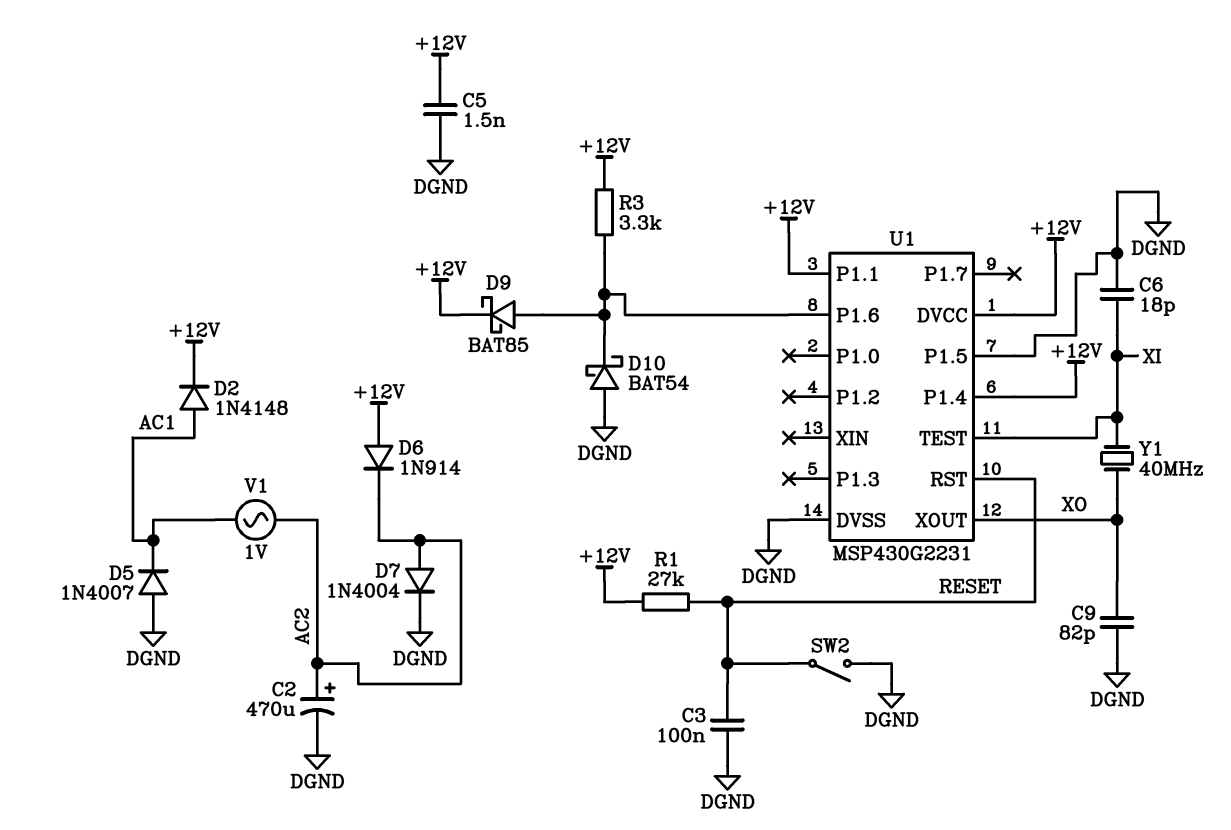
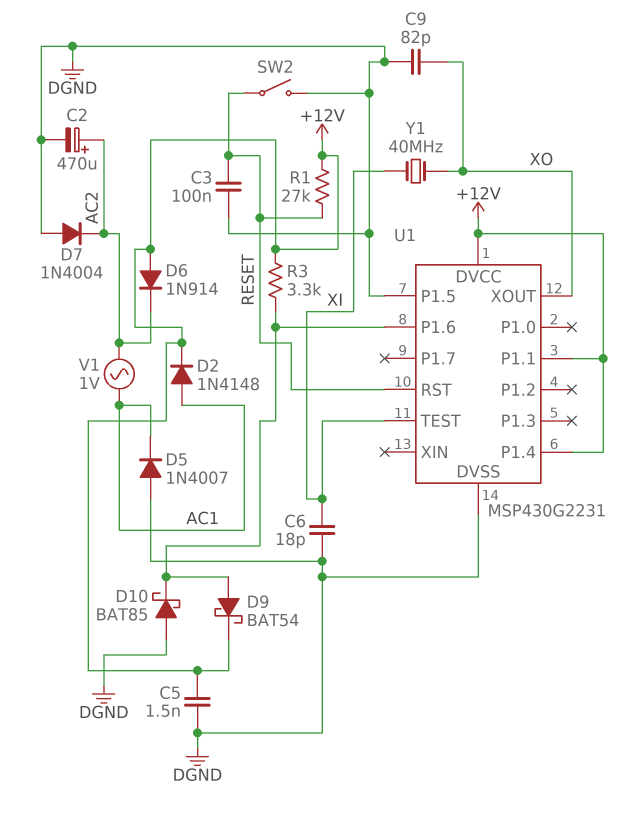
D7: diode 1N4004 (A AC2, K DGND) -> diode 1N4004 (A DGND, K AC2)
D9: schottky BAT85 (A U1/P1.6, K +12V) -> schottky BAT54 (A U1/P1.6, K +12V)
D10: schottky BAT54 (A DGND, K U1/P1.6) -> schottky BAT85 (A DGND, K U1/P1.6)

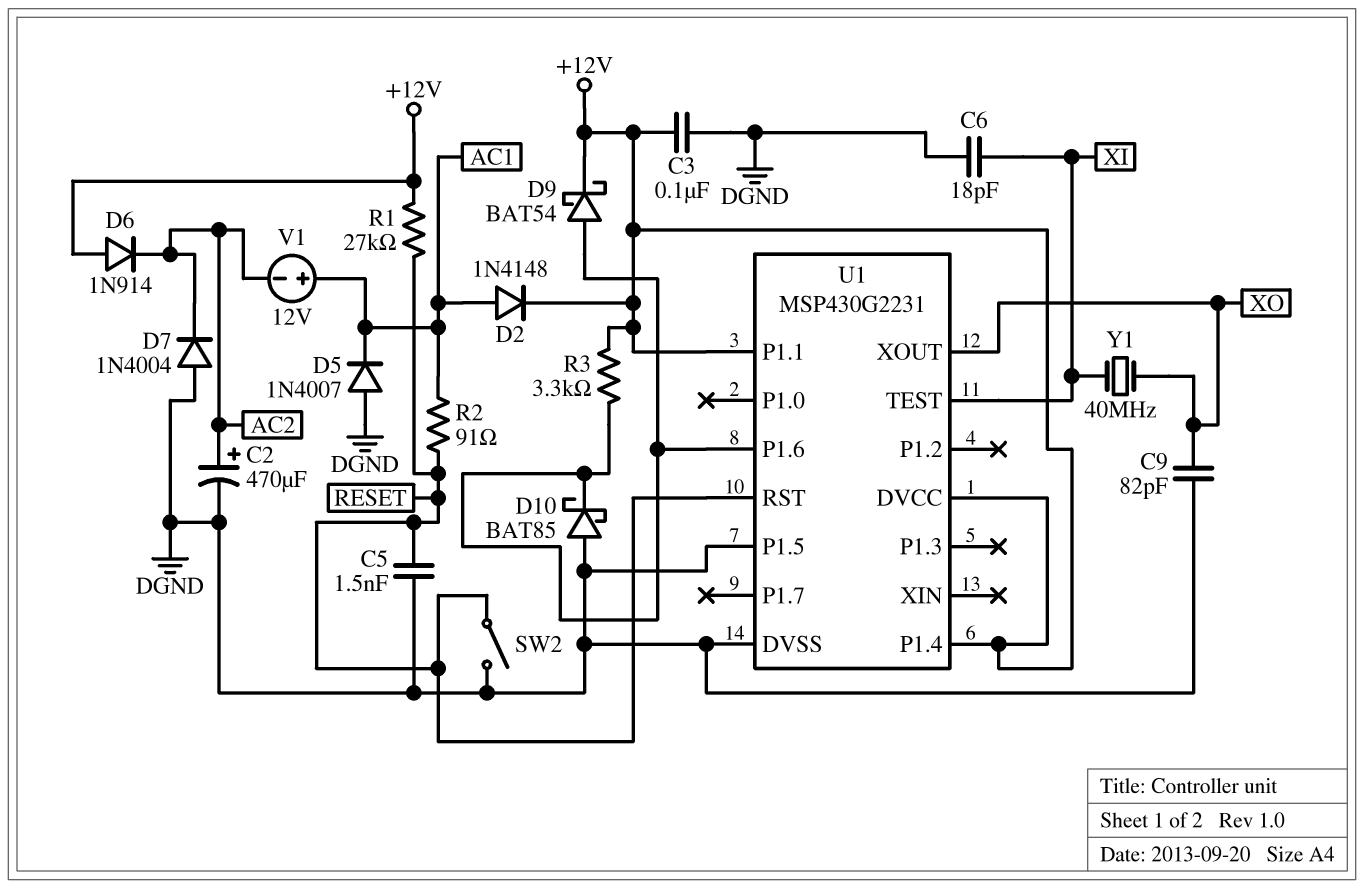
C3: 100nF (DGND, RESET) -> 100nF (+12V, DGND)
C5: 1.5nF (+12V, DGND) -> 1.5nF (DGND, RESET)
R2: none -> 91 (AC1, RESET)
V1: AC 1V (AC1, AC2) -> 12V (plus AC1, minus AC2)

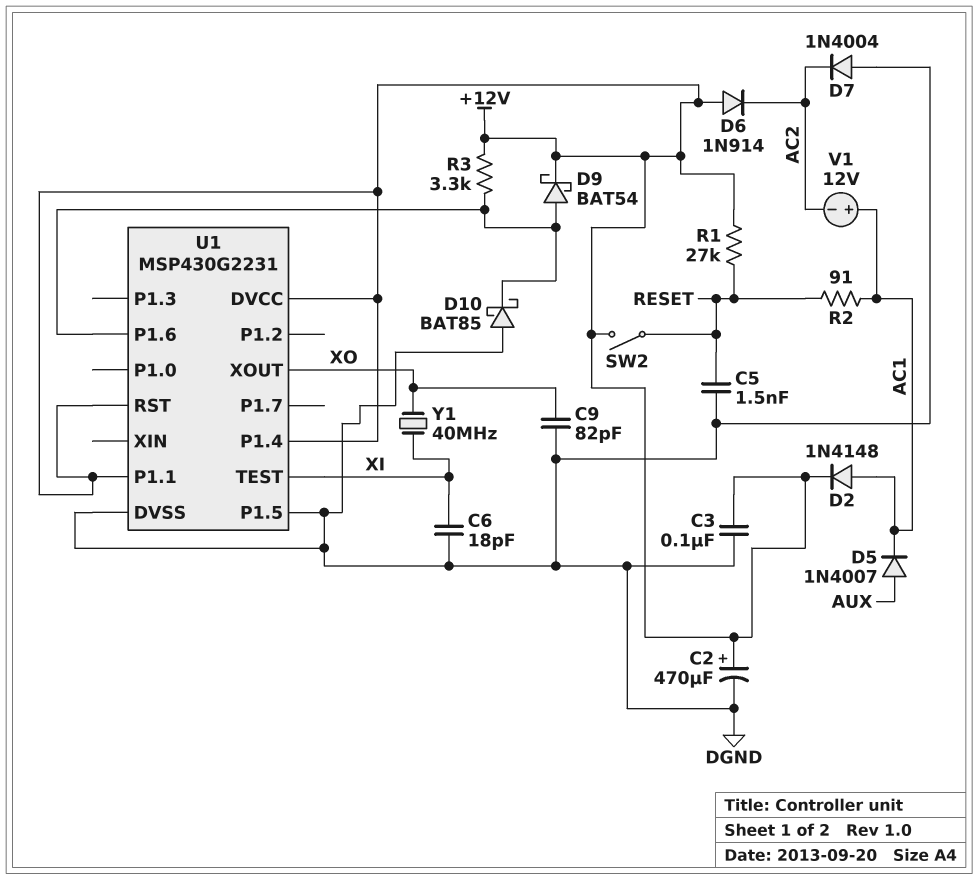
C2: 470uF (plus AC2, minus DGND) -> 470uF (plus +12V, minus DGND)
D5: diode 1N4007 (A DGND, K AC1) -> diode 1N4007 (A AUX, K AC1)
SW2: switch (DGND, RESET) -> switch (+12V, RESET)
U1 pin RST: RESET -> +12V

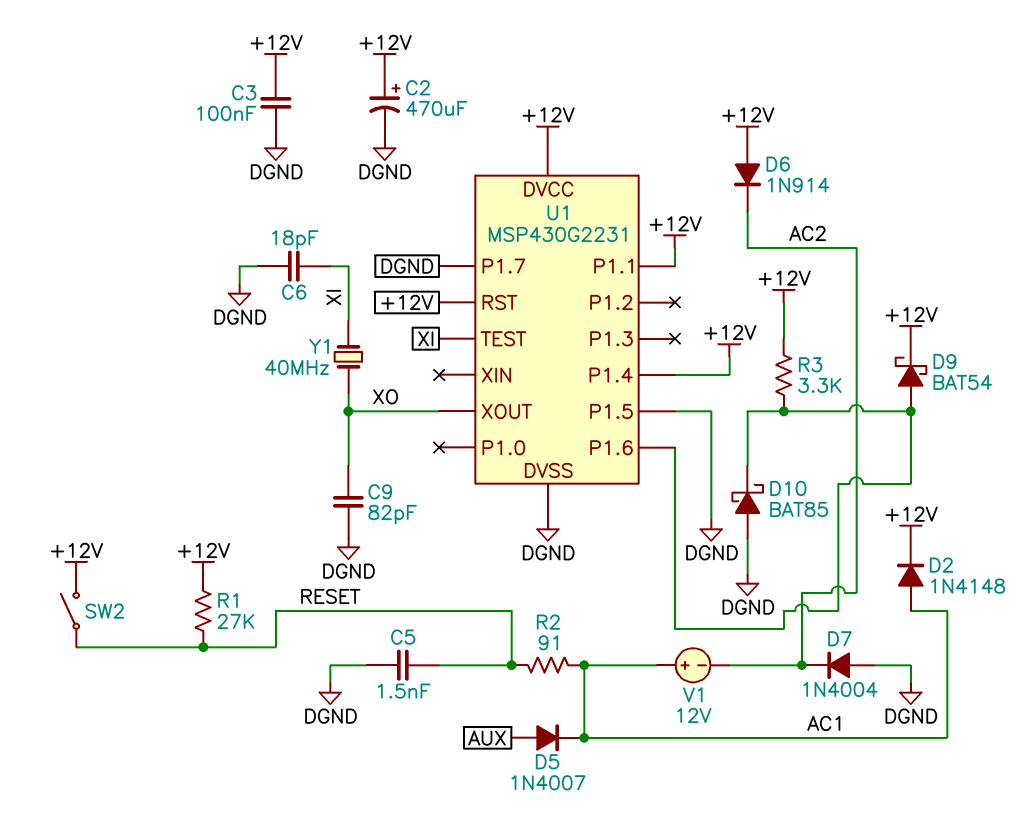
U1 pin P1.7: none -> DGND

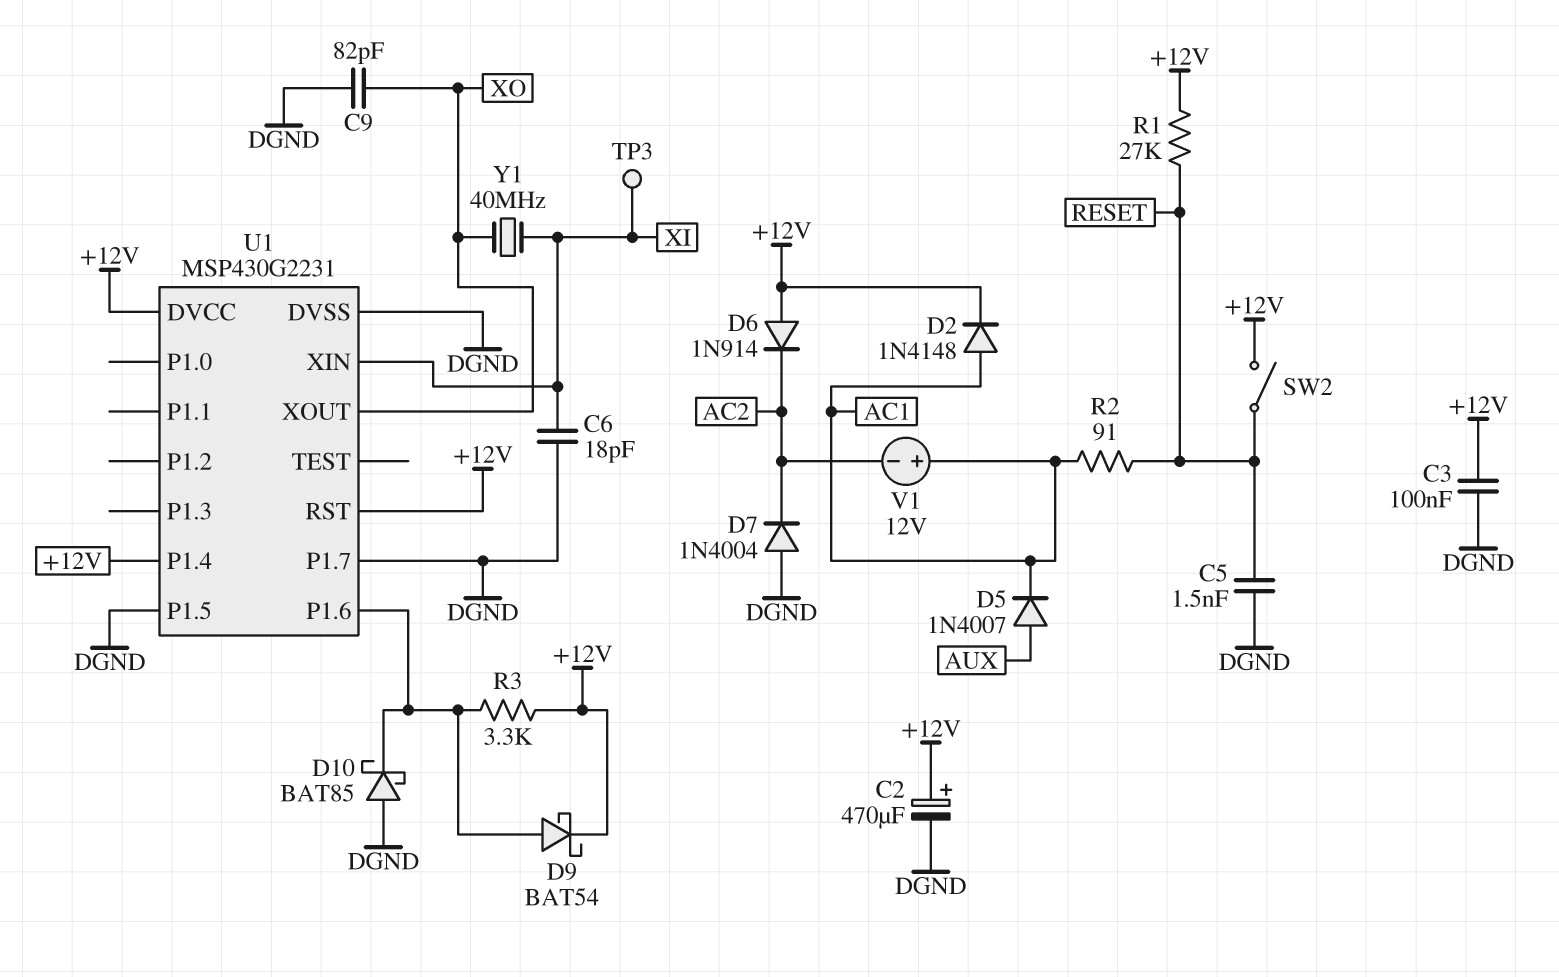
TP3: none -> test point (XI)
U1 pin P1.1: +12V -> none
U1 pin TEST: XI -> none
U1 pin XIN: none -> XI

